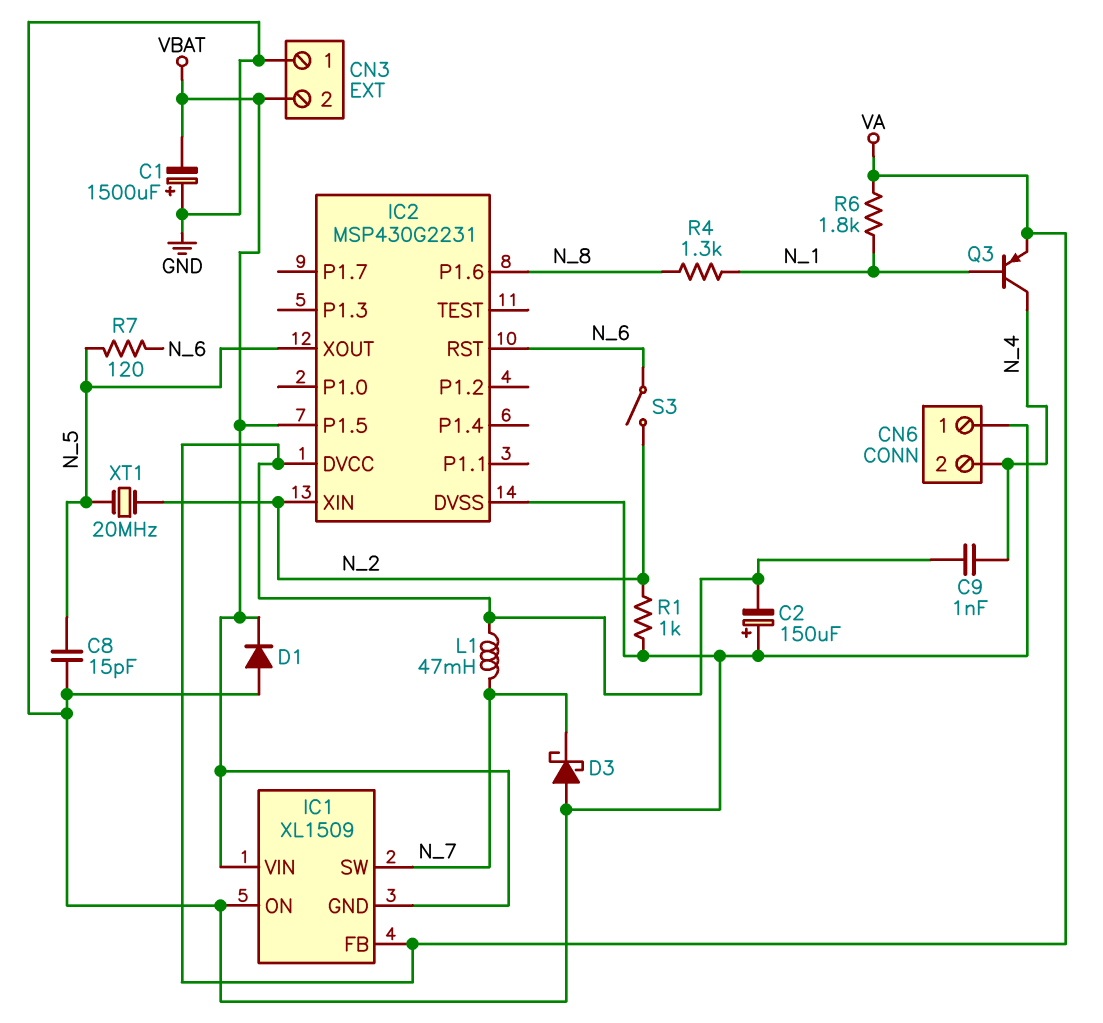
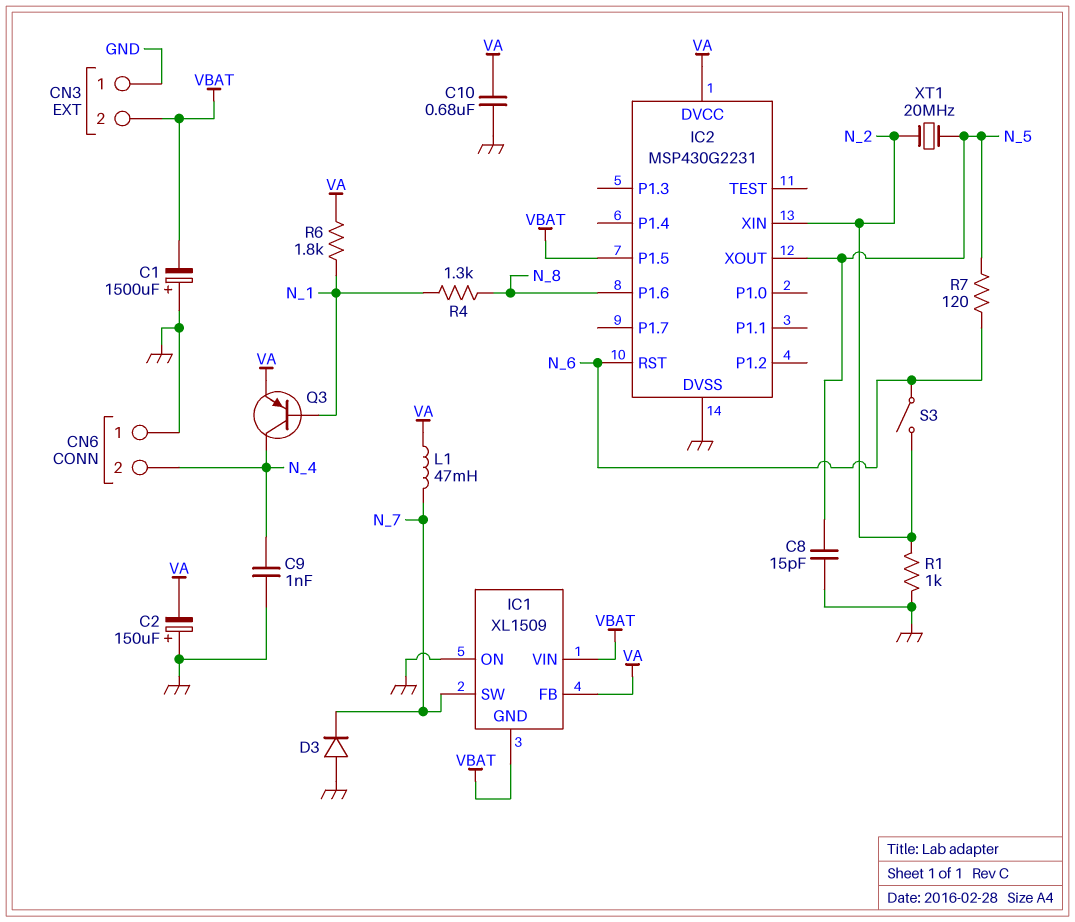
C9: 1nF (N_4, VA) -> 1nF (GND, N_4)
C10: none -> 680nF (GND, VA)
D1: diode (A GND, K VBAT) -> none
D3: schottky (A GND, K N_7) -> diode (A GND, K N_7)

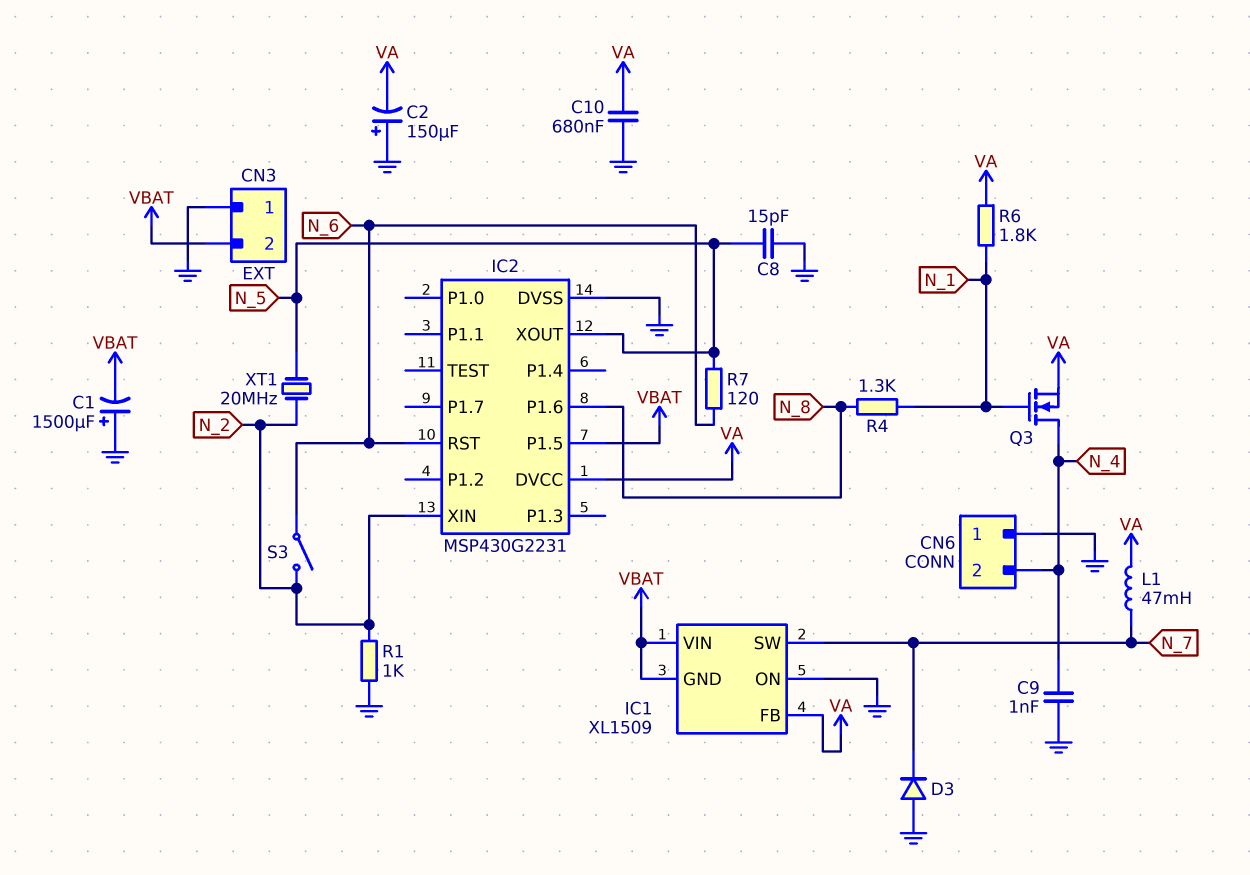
Q3: PNP (B N_1, C N_4, E VA) -> NMOS (G N_1, D N_4, S VA)

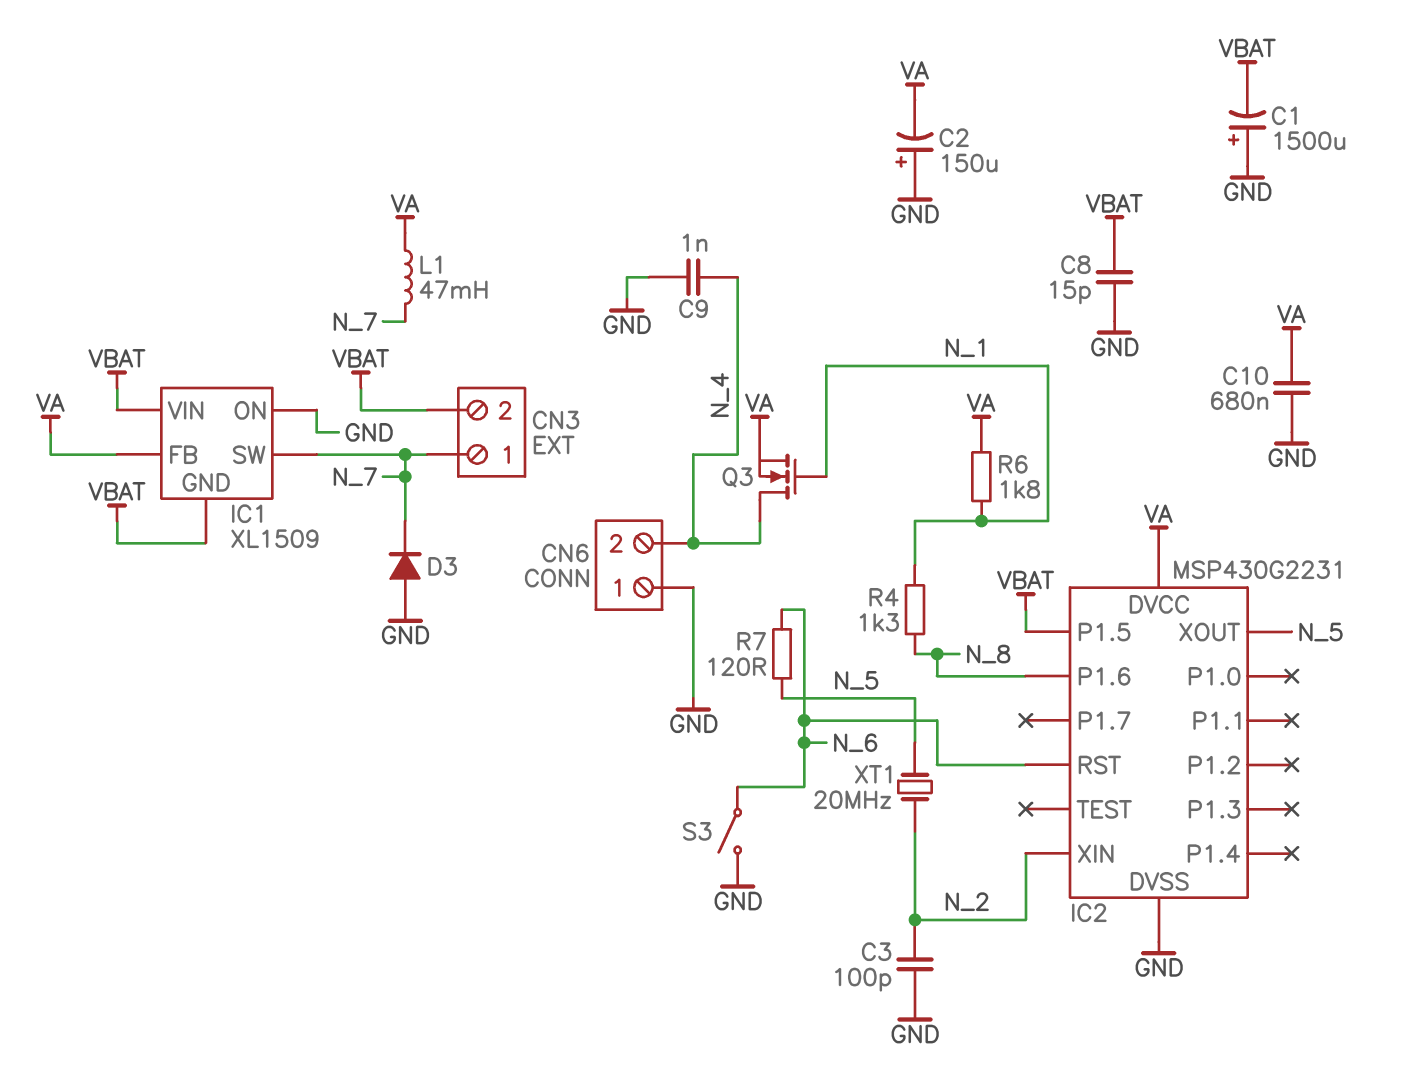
C3: none -> 100pF (GND, N_2)
C8: 15pF (GND, N_5) -> 15pF (GND, VBAT)
CN3 pin 1: GND -> N_7
R1: 1k (GND, N_2) -> none
S3: switch (N_2, N_6) -> switch (GND, N_6)

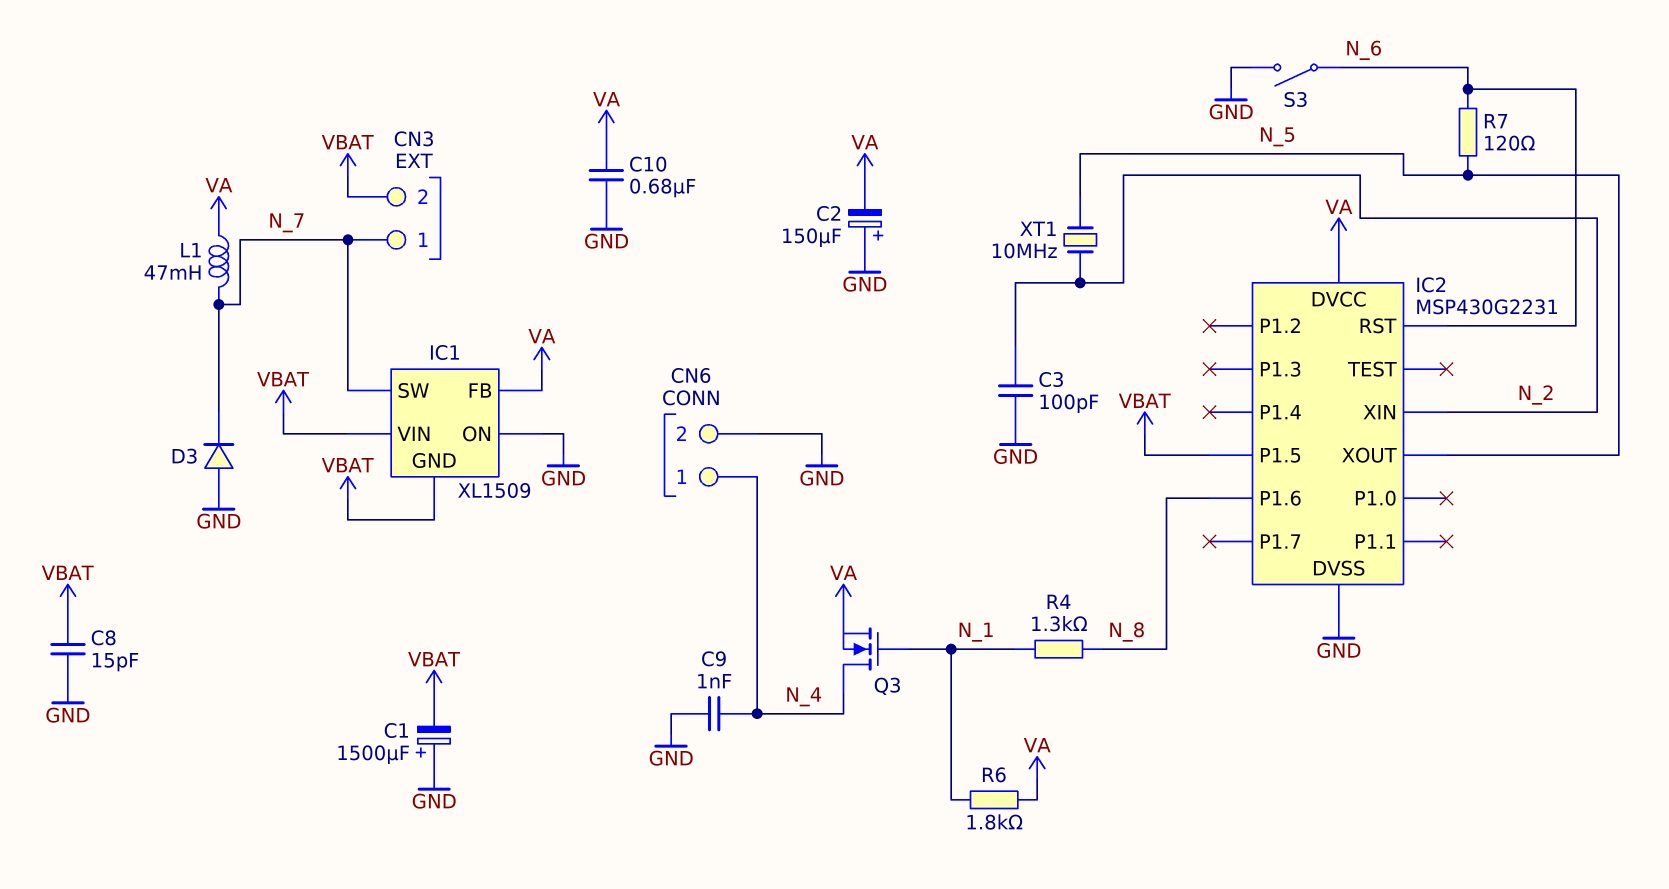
CN6 pin 1: GND -> N_4
CN6 pin 2: N_4 -> GND
XT1: 20MHz (N_2, N_5) -> 10MHz (N_2, N_5)

